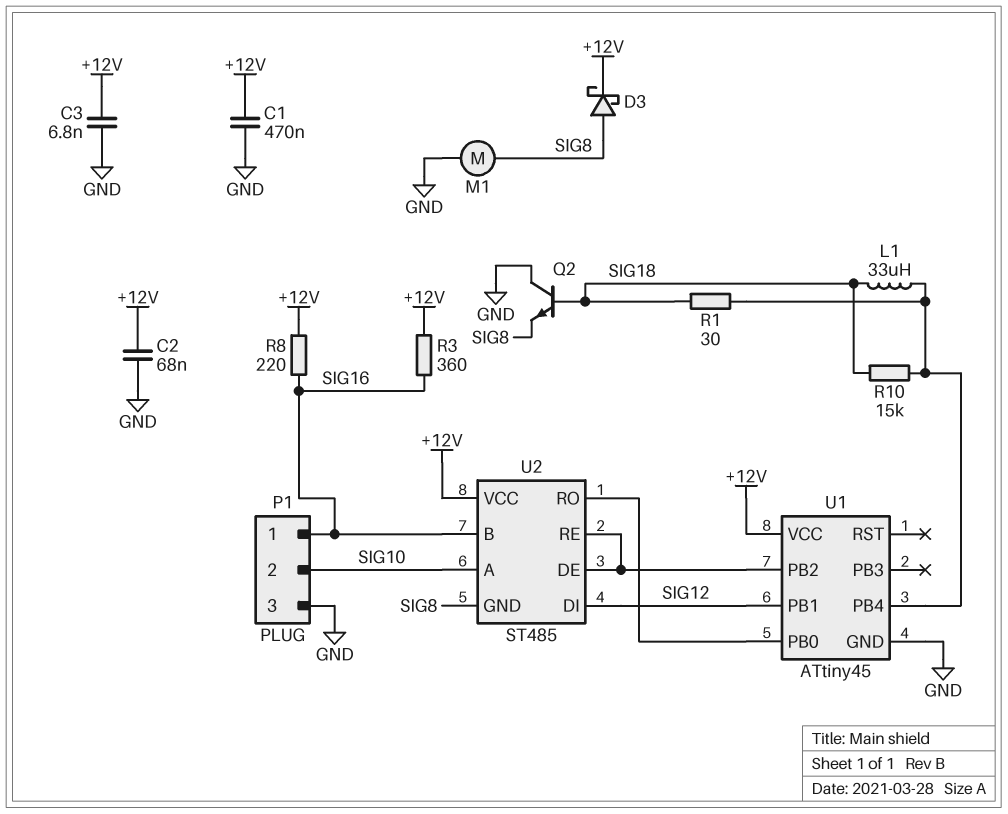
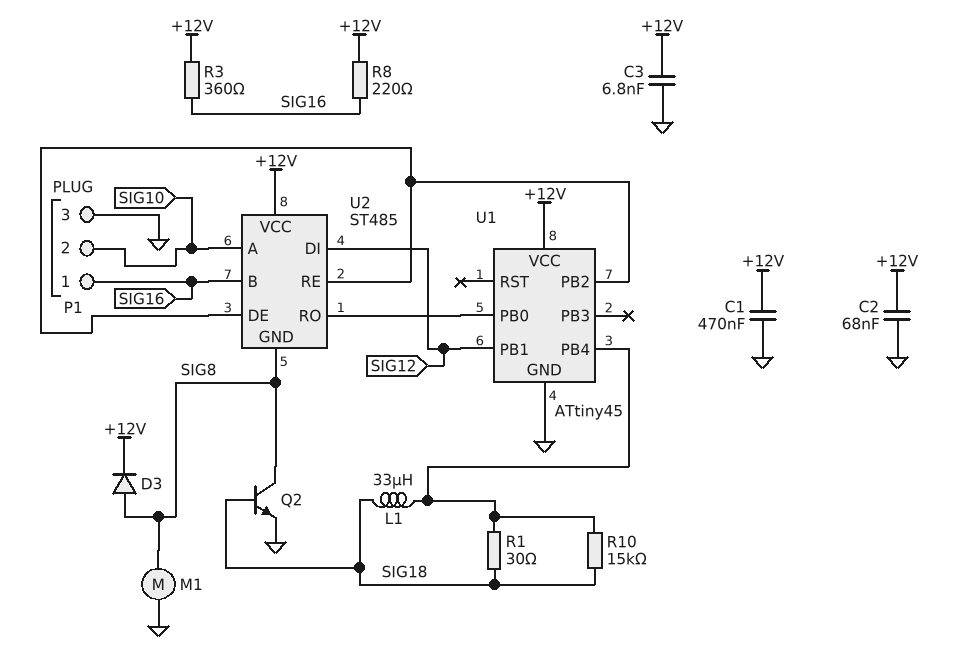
D3: schottky (A SIG8, K +12V) -> diode (A SIG8, K +12V)
Q2: NPN (B SIG18, C GND, E SIG8) -> NPN (B SIG18, C SIG8, E GND)

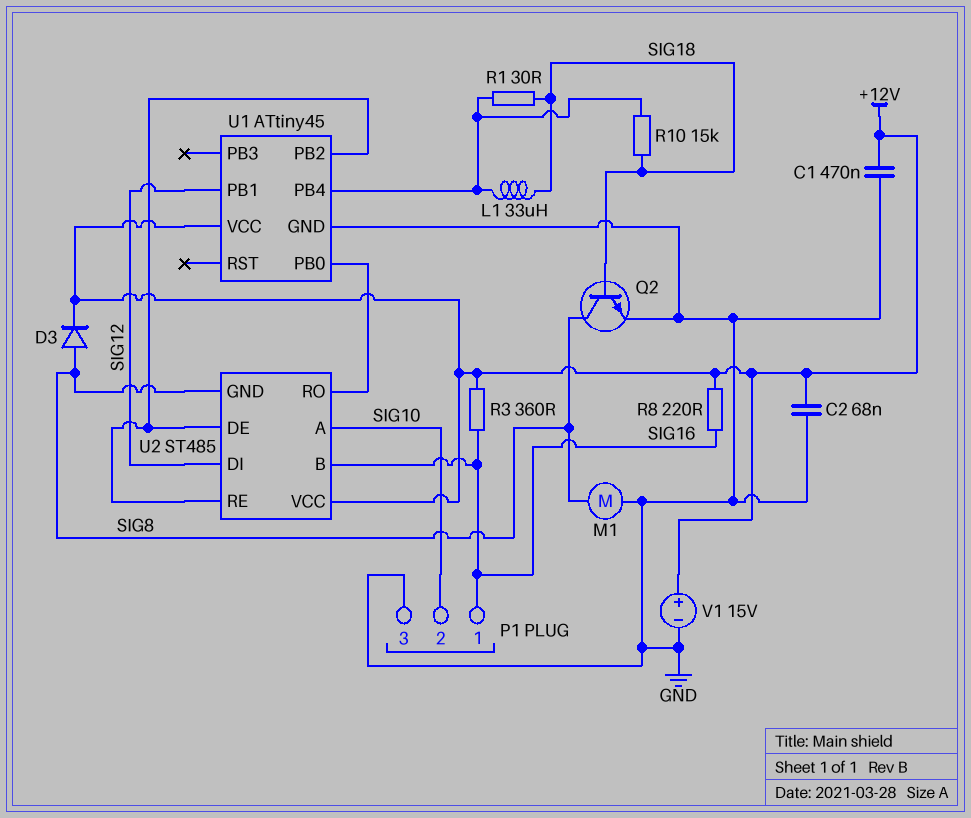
C3: 6.8nF (+12V, GND) -> none
V1: none -> 15V (plus +12V, minus GND)

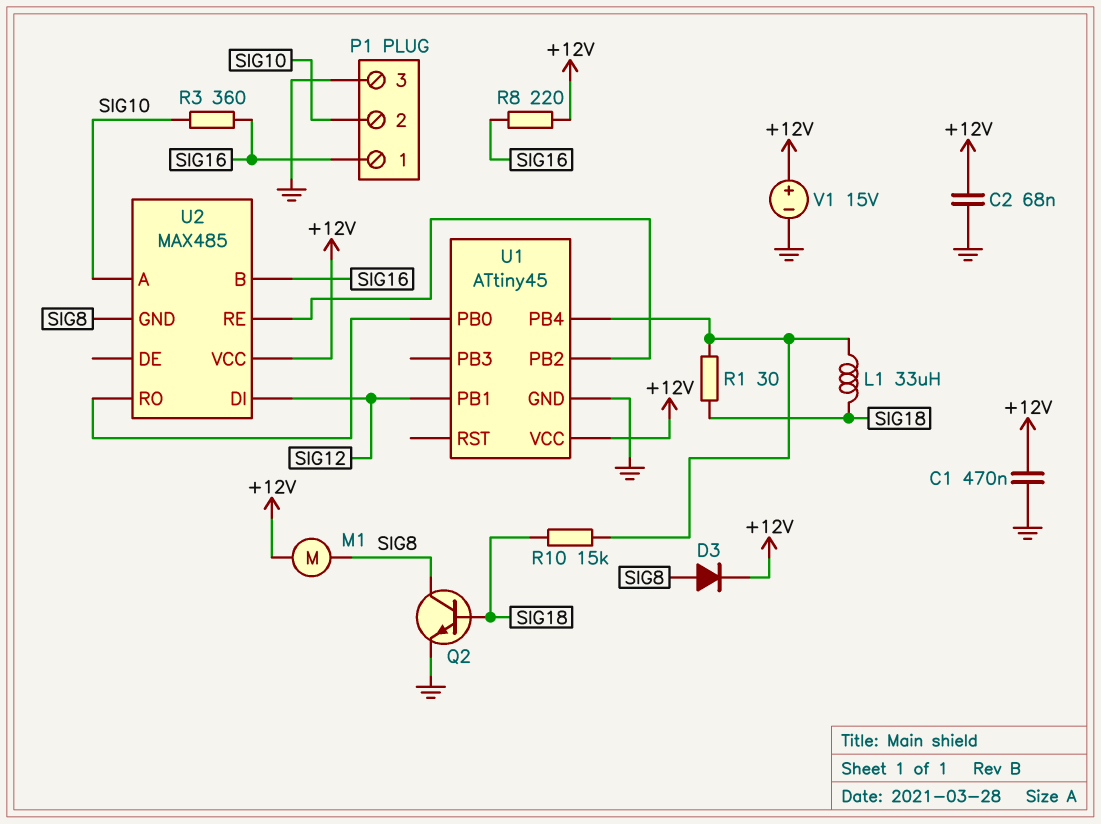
M1: motor (GND, SIG8) -> motor (+12V, SIG8)
R3: 360 (+12V, SIG16) -> 360 (SIG10, SIG16)
U2: ST485 -> MAX485
U2 pin DE: U1/PB2 -> none

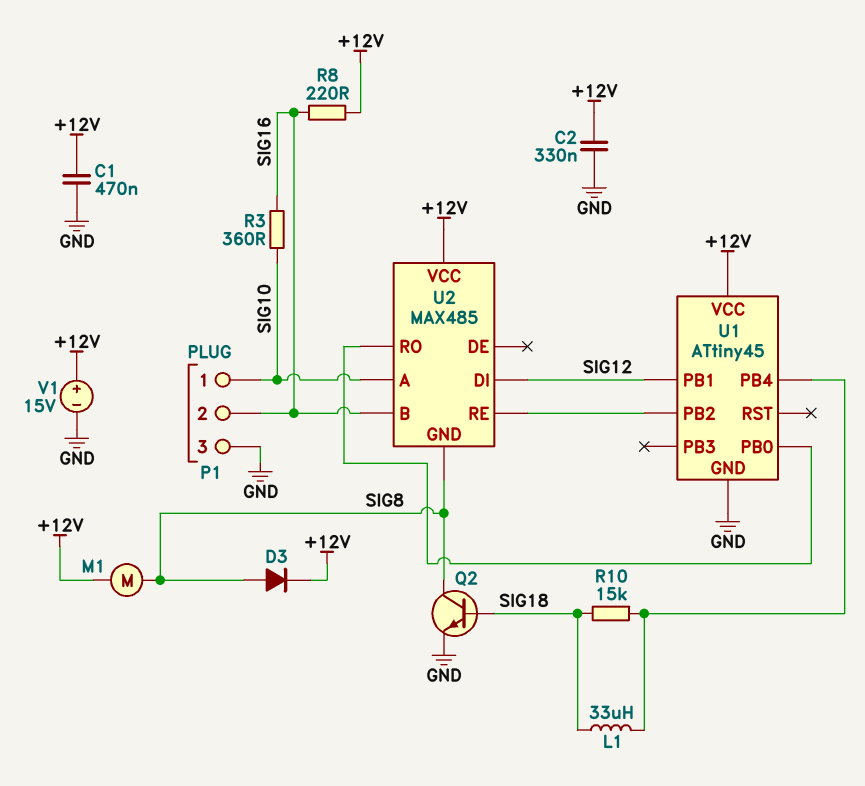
C2: 68nF (+12V, GND) -> 330nF (+12V, GND)
P1 pin 1: SIG16 -> SIG10
P1 pin 2: SIG10 -> SIG16
R1: 30 (SIG18, U1/PB4) -> none

